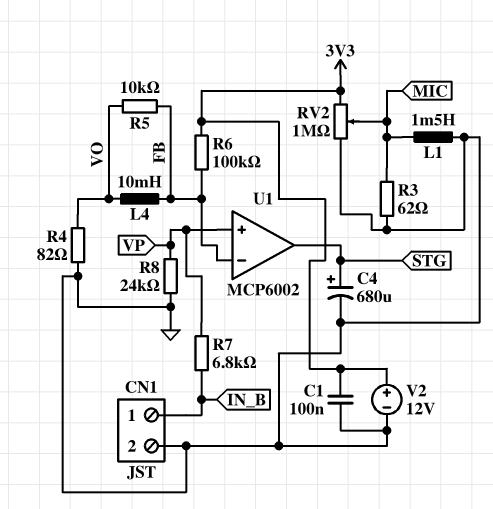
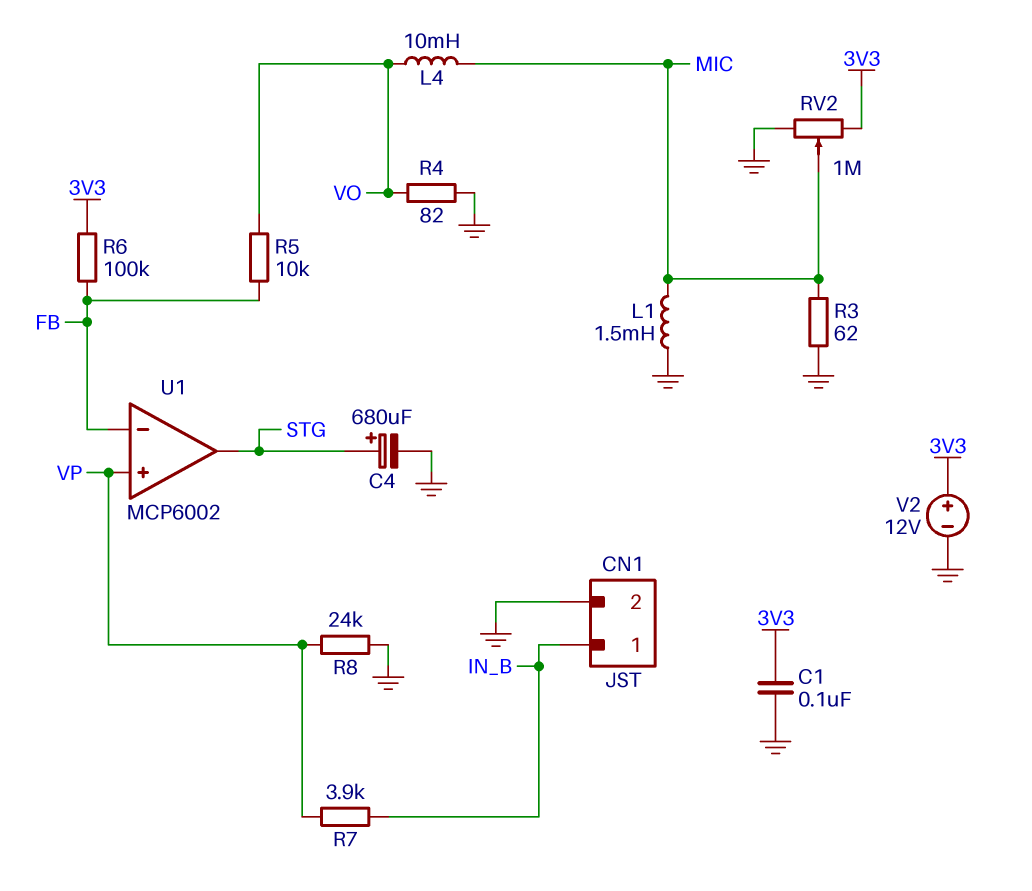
L4: 10mH (FB, VO) -> 10mH (MIC, VO)
R7: 6.8k (IN_B, VP) -> 3.9k (IN_B, VP)

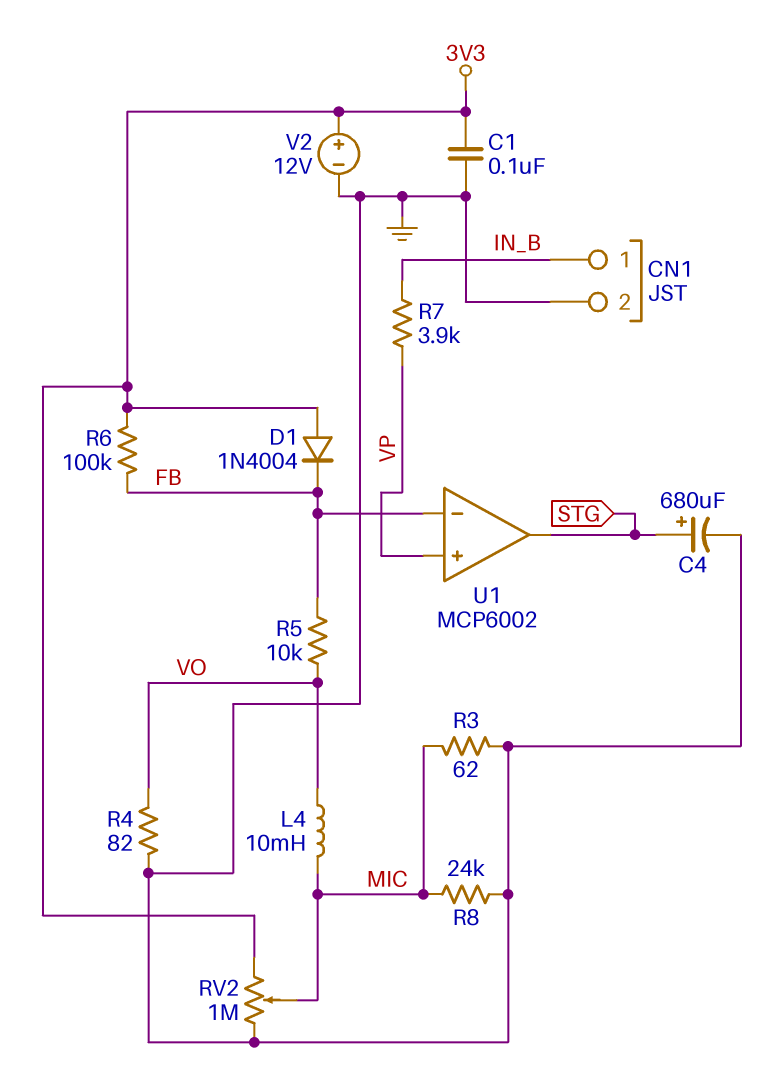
D1: none -> diode 1N4004 (A 3V3, K FB)
L1: 1.5mH (GND, MIC) -> none
R8: 24k (GND, VP) -> 24k (GND, MIC)

